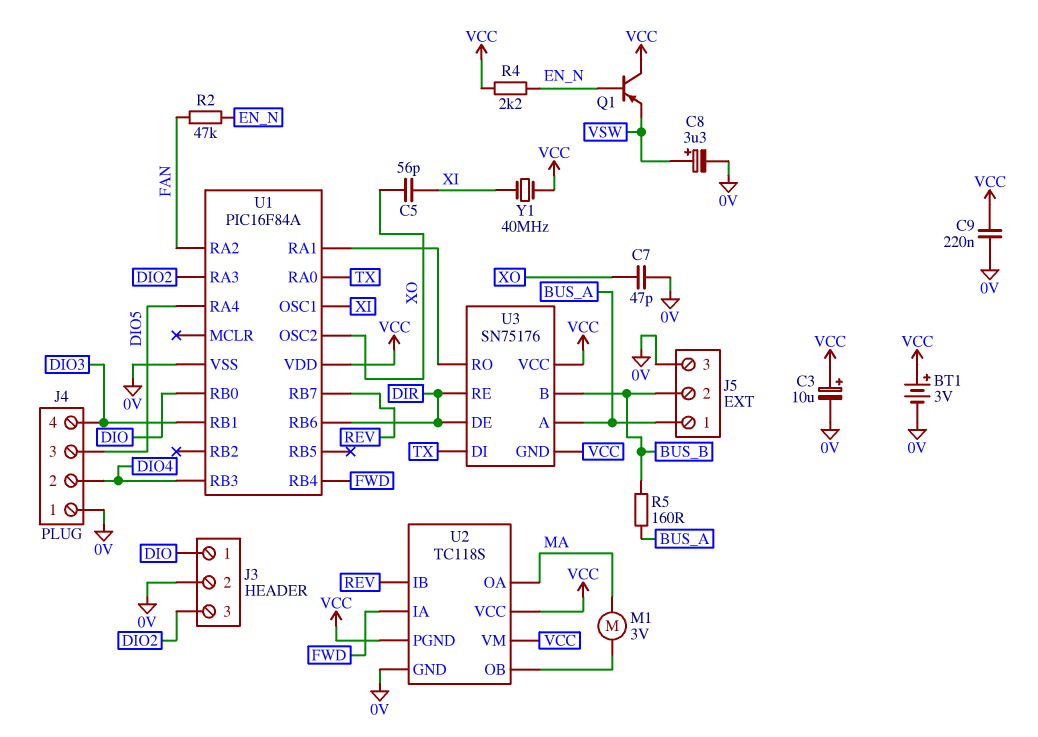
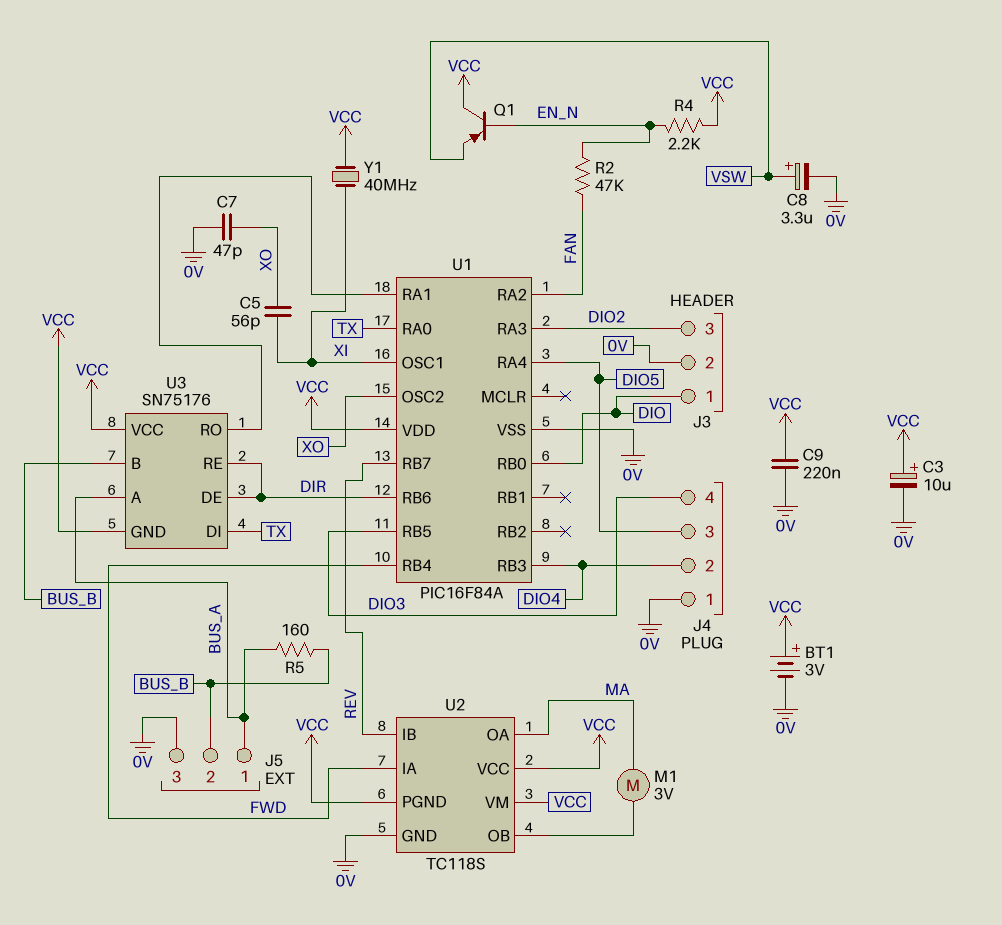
U1 pin RB1: DIO3 -> none
U1 pin RB5: none -> DIO3

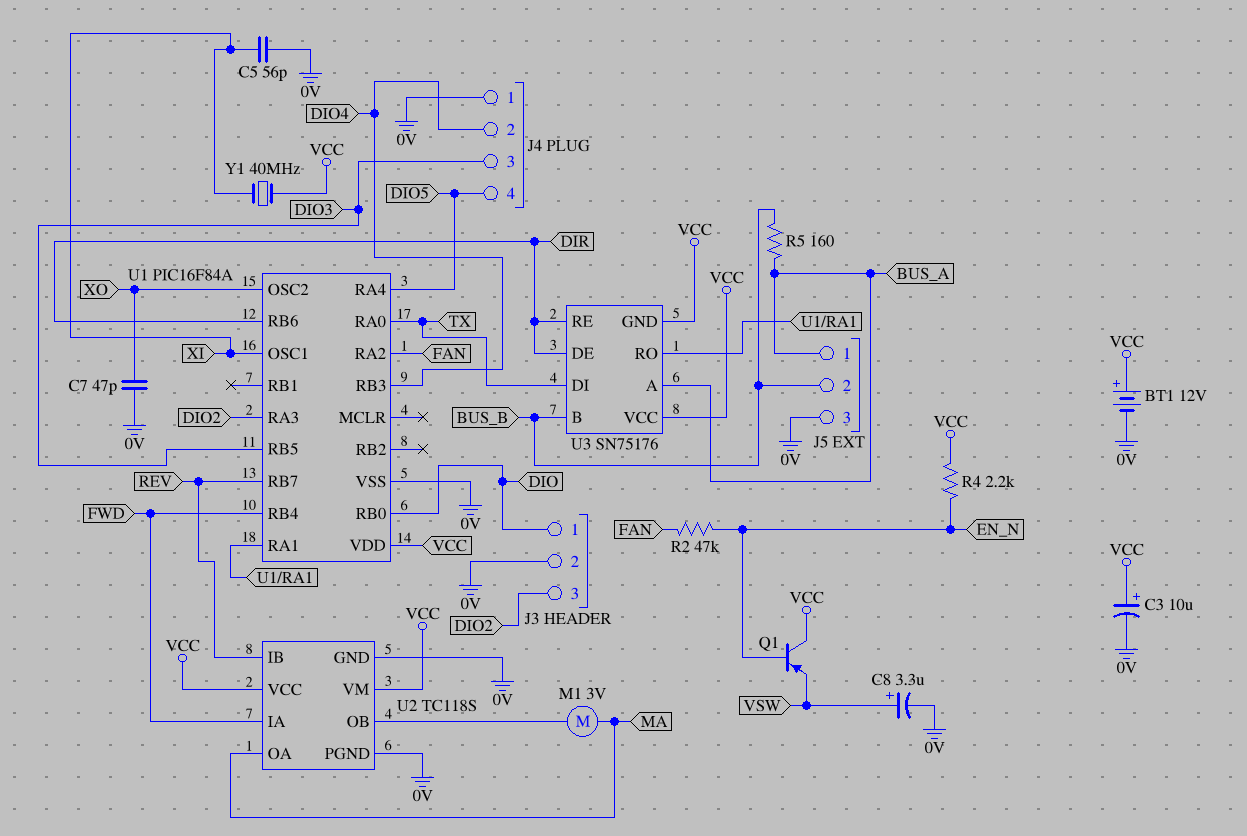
BT1: 3V (plus VCC, minus 0V) -> 12V (plus VCC, minus 0V)
C5: 56pF (XI, XO) -> 56pF (0V, XI)
C9: 220nF (0V, VCC) -> none
J4 pin 3: DIO5 -> DIO3
J4 pin 4: DIO3 -> DIO5
U2 pin PGND: VCC -> 0V

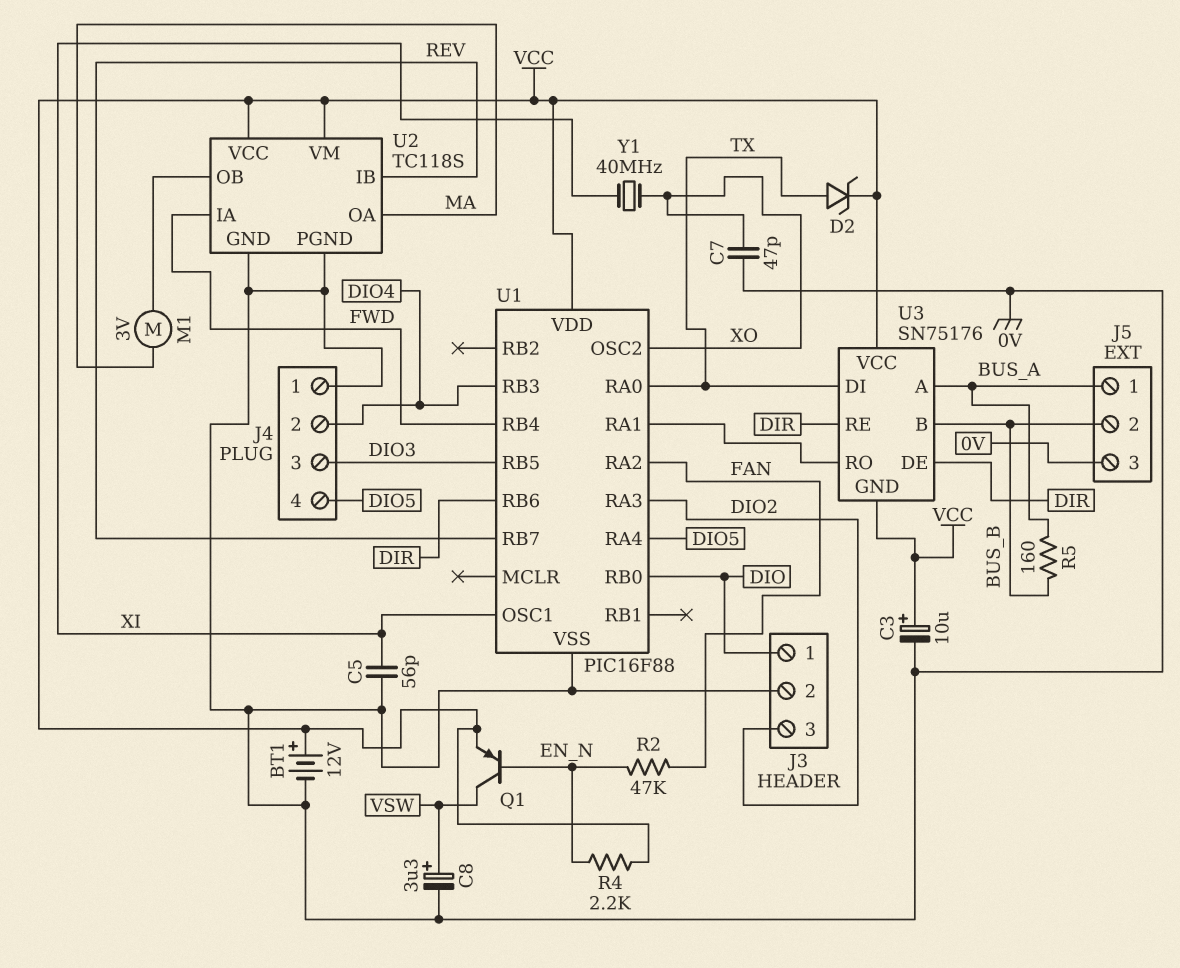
D2: none -> zener (A TX, K VCC)
Q1: PNP (B EN_N, C VCC, E VSW) -> PNP (B EN_N, C VSW, E VCC)
U1: PIC16F84A -> PIC16F88
Y1: 40MHz (VCC, XI) -> 40MHz (XI, XO)

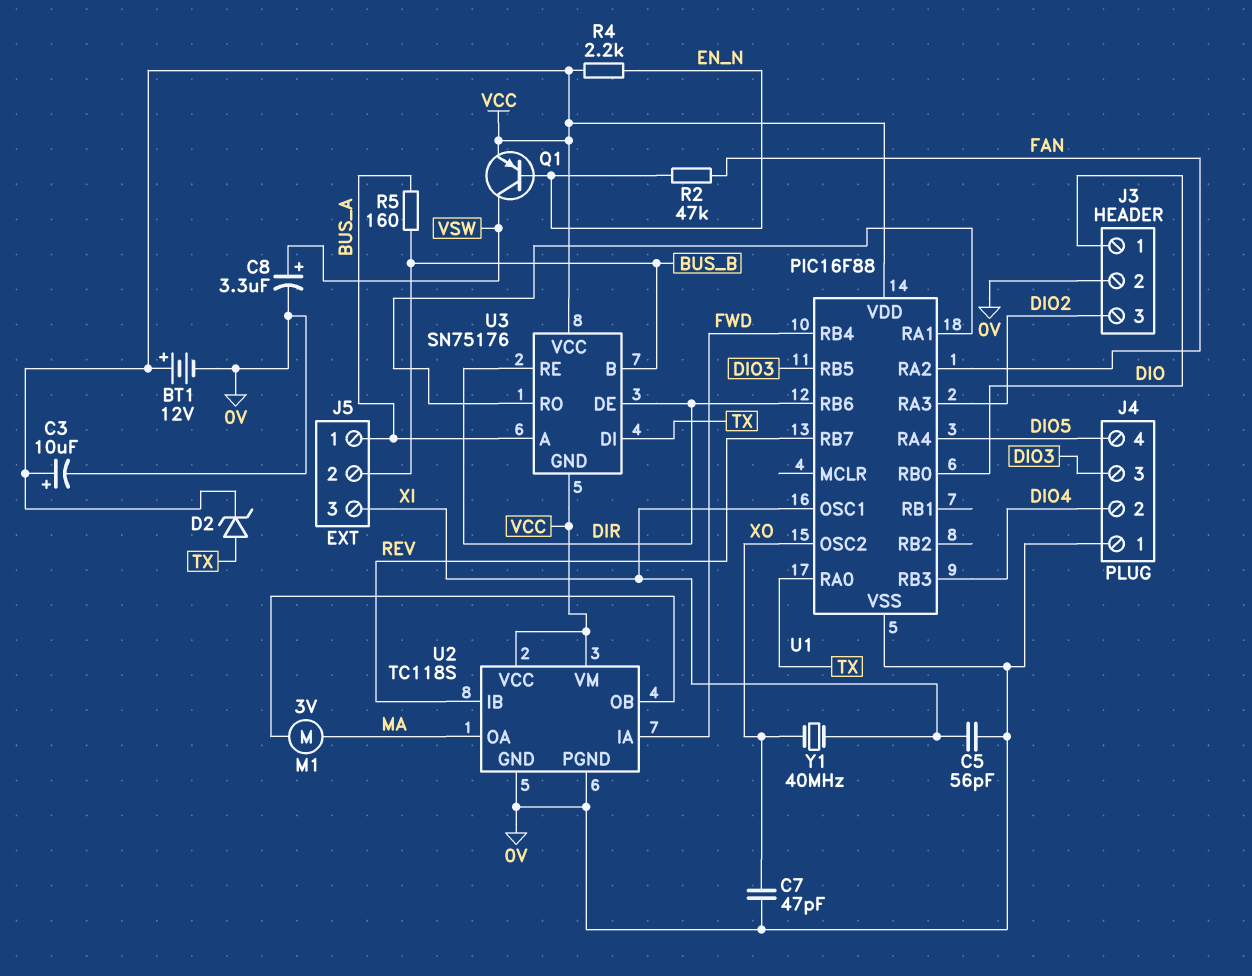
J5 pin 3: 0V -> XI

